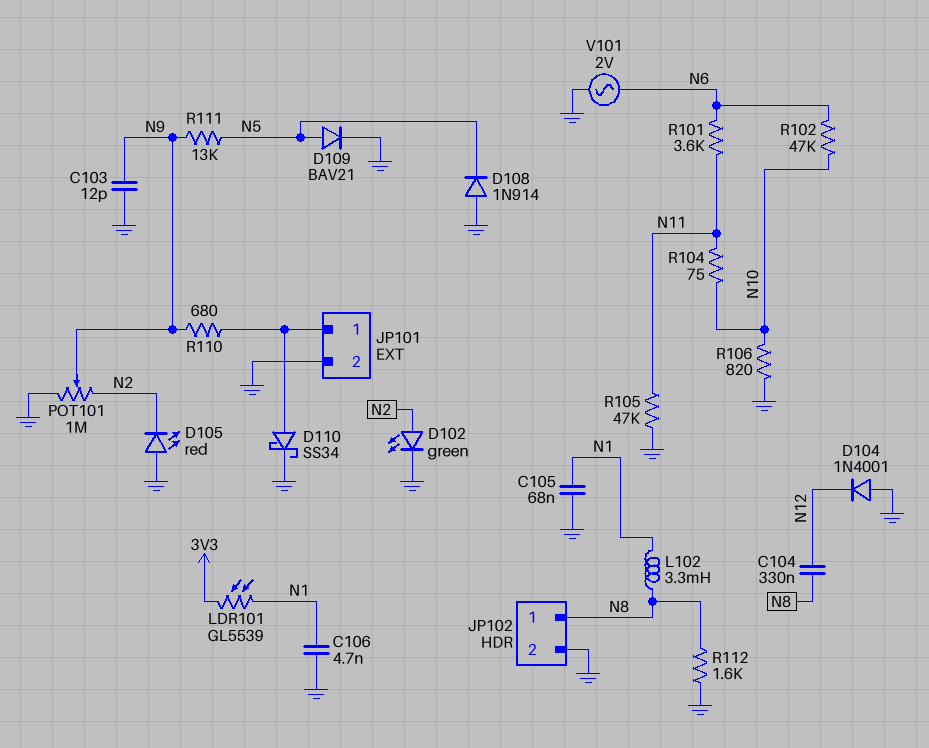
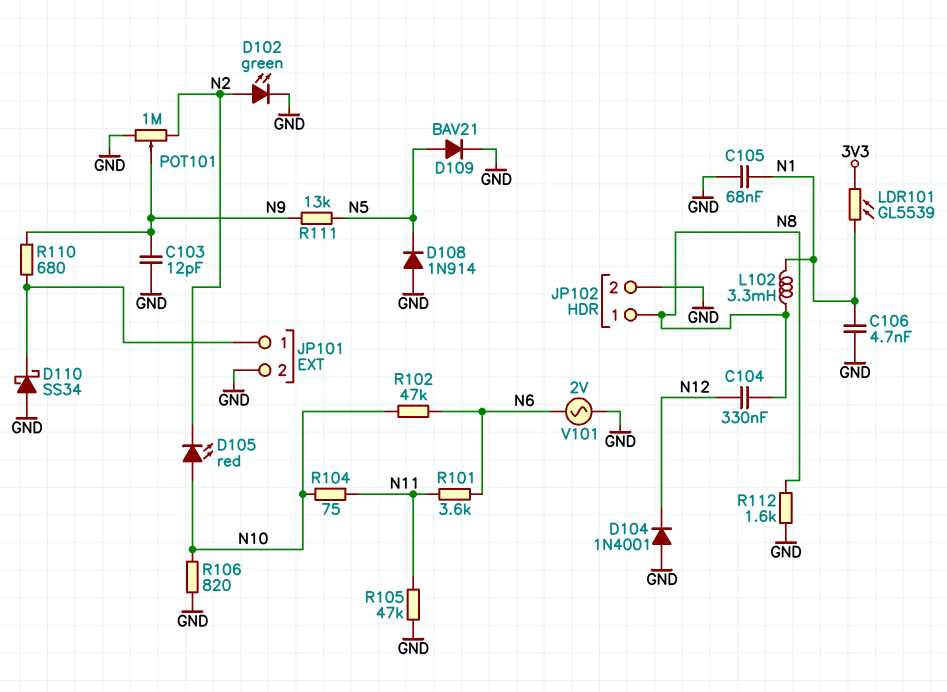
D105: LED red (A GND, K N2) -> LED red (A N10, K N2)
D110: schottky SS34 (A JP101/1, K GND) -> schottky SS34 (A GND, K JP101/1)

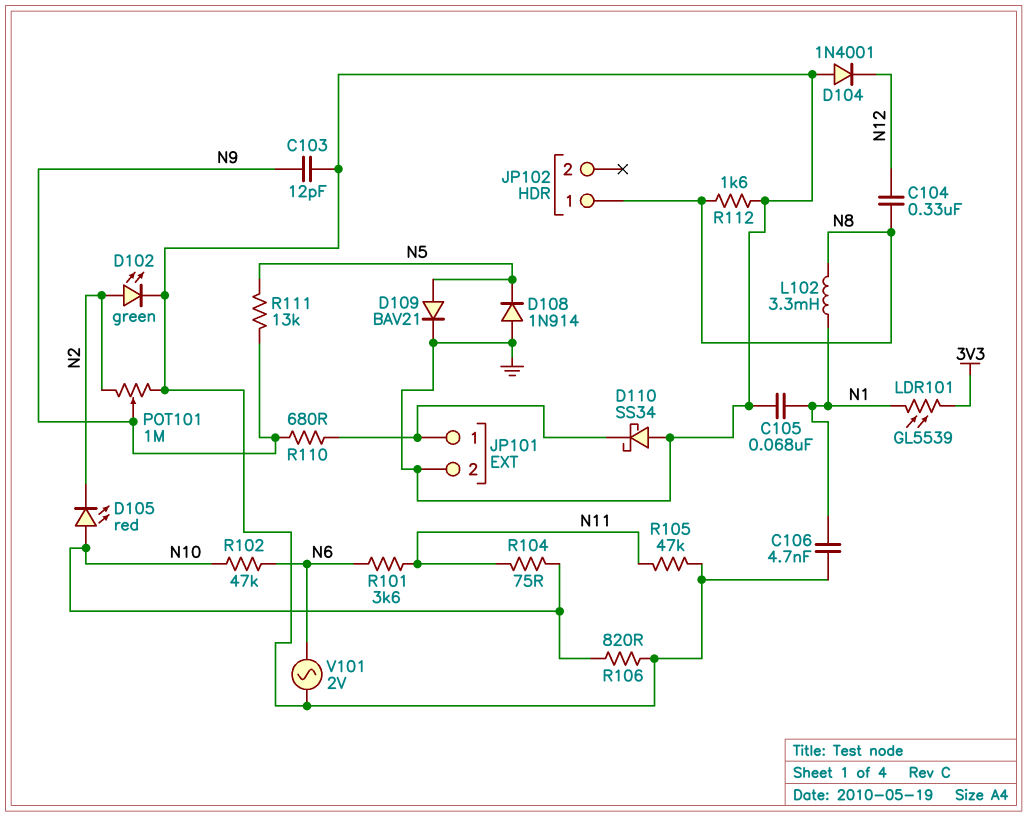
JP102 pin 2: GND -> none

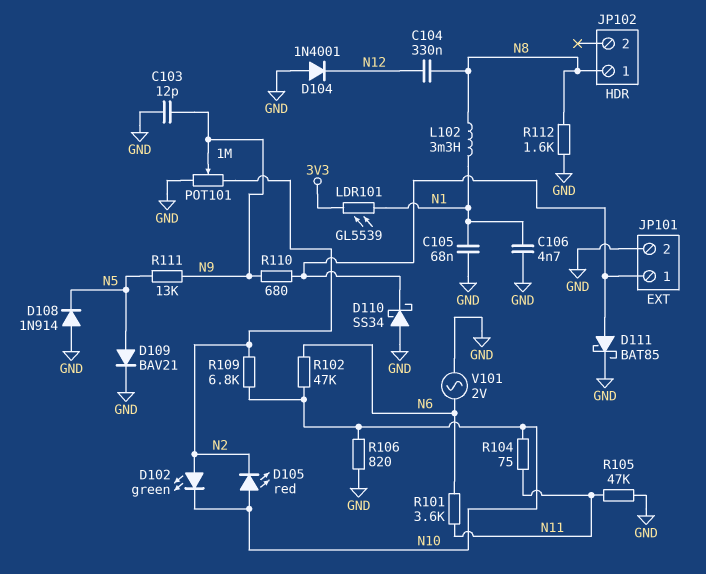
D102: LED green (A N2, K GND) -> LED green (A N2, K N10)
D111: none -> schottky BAT85 (A JP101/1, K GND)
R109: none -> 6.8k (N2, N10)

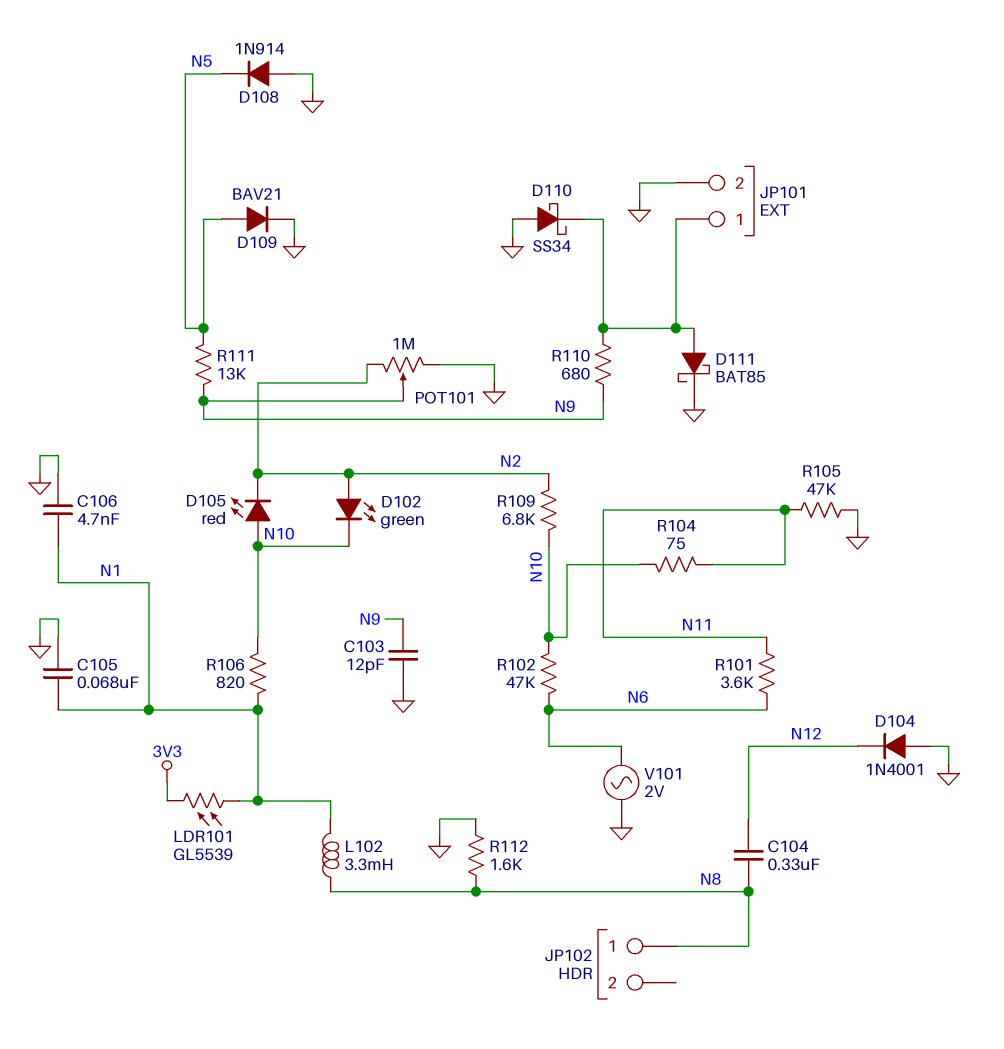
R106: 820 (GND, N10) -> 820 (N1, N10)

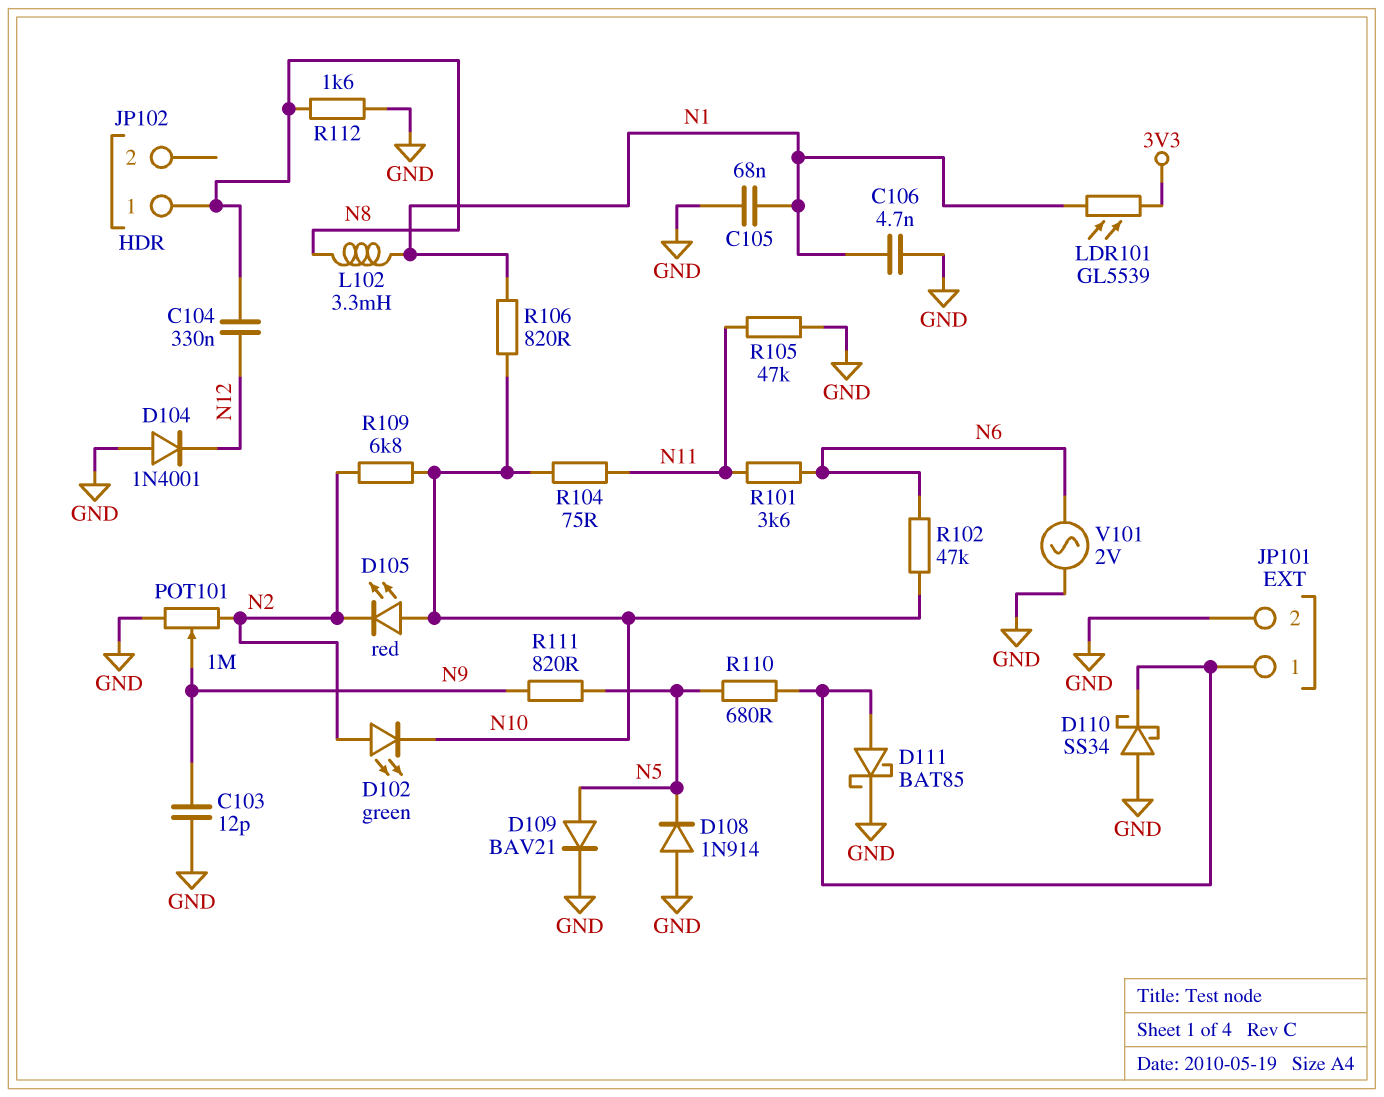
R110: 680 (JP101/1, N9) -> 680 (JP101/1, N5)
R111: 13k (N5, N9) -> 820 (N5, N9)

